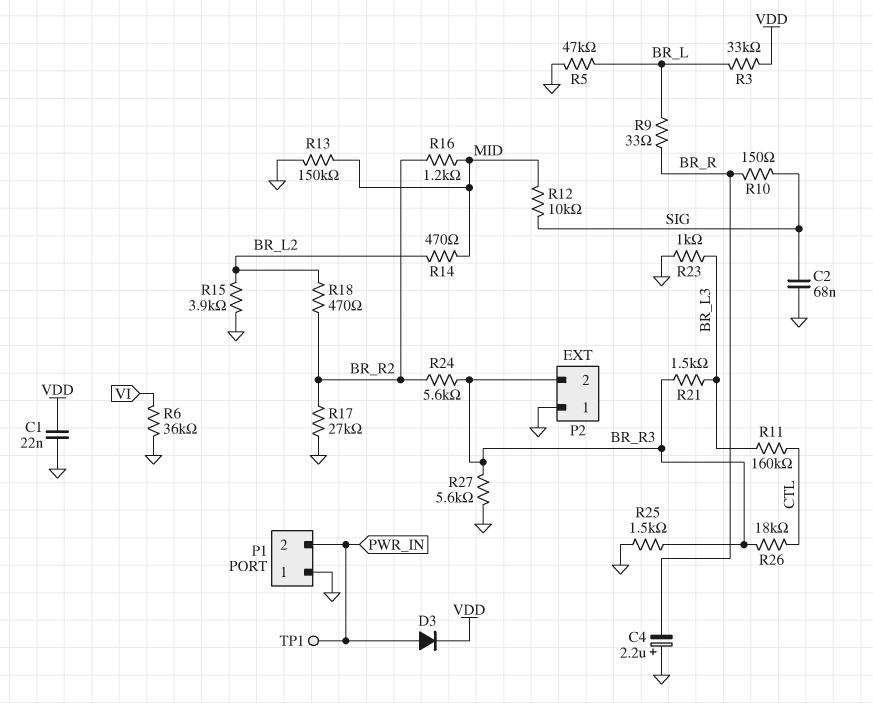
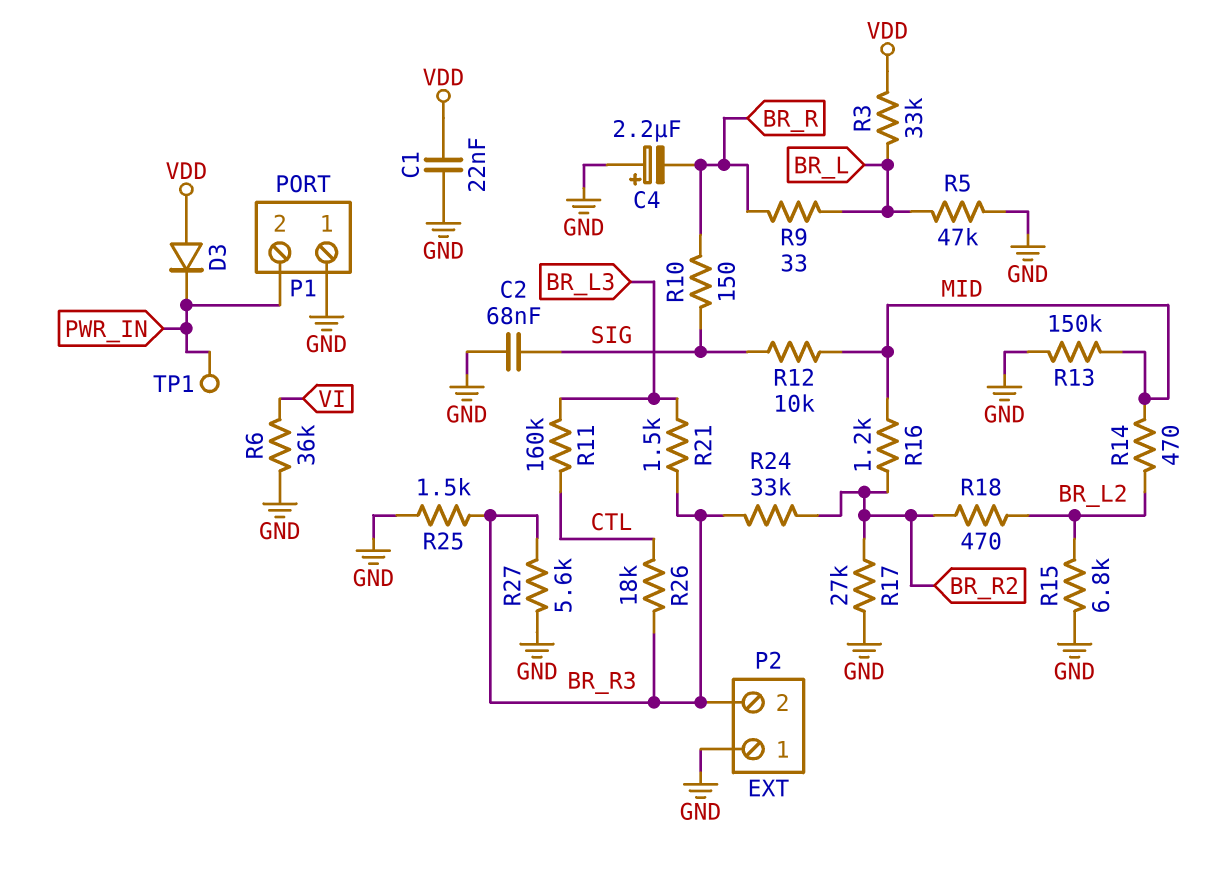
D3: diode (A PWR_IN, K VDD) -> diode (A VDD, K PWR_IN)
R15: 3.9k (BR_L2, GND) -> 6.8k (BR_L2, GND)
R23: 1k (BR_L3, GND) -> none
R24: 5.6k (BR_R2, BR_R3) -> 33k (BR_R2, BR_R3)

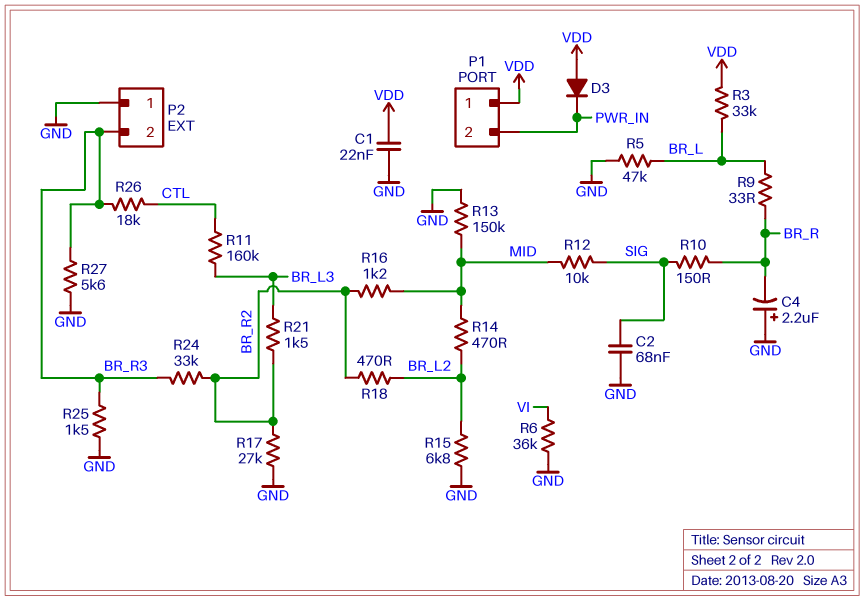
P1 pin 1: GND -> VDD
R21: 1.5k (BR_L3, BR_R3) -> 1.5k (BR_L3, BR_R2)
TP1: test point (PWR_IN) -> none

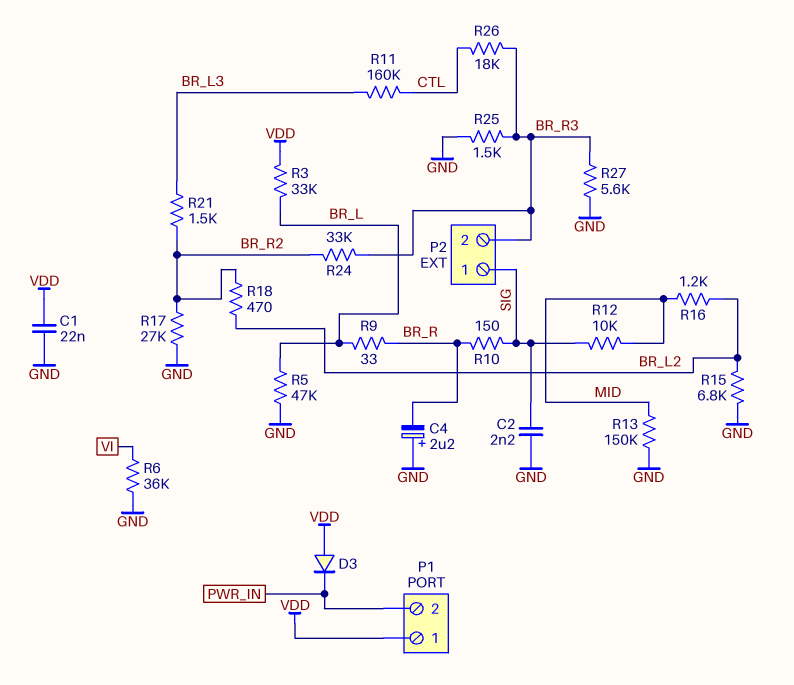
C2: 68nF (GND, SIG) -> 2.2nF (GND, SIG)
P2 pin 1: GND -> SIG
R14: 470 (BR_L2, MID) -> none
R16: 1.2k (BR_R2, MID) -> 1.2k (BR_L2, MID)

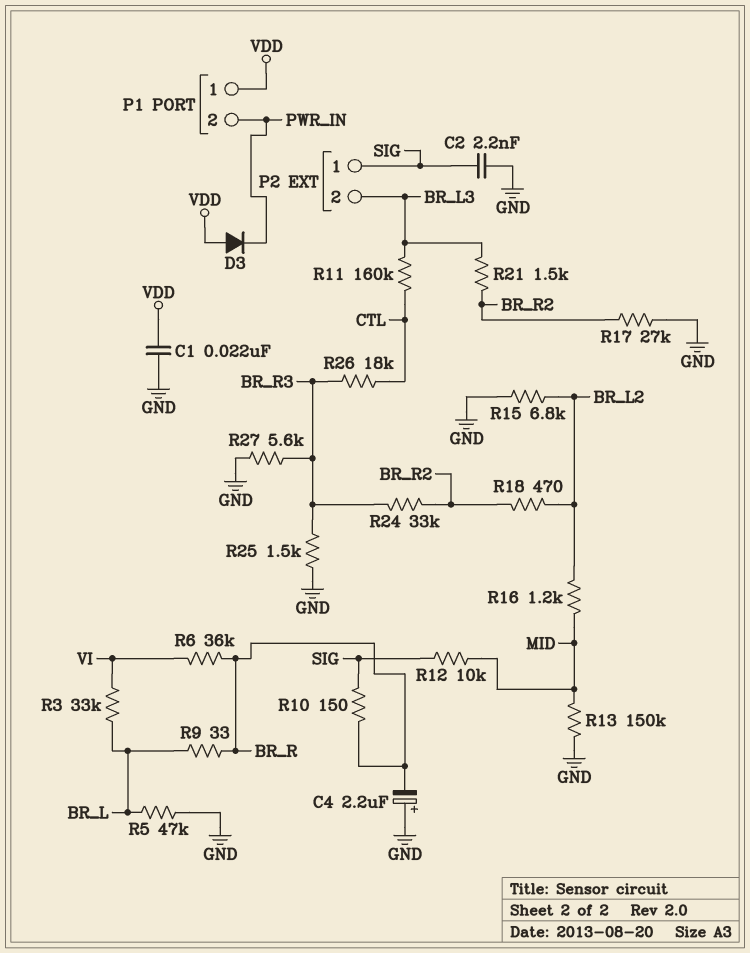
P2 pin 2: BR_R3 -> BR_L3
R3: 33k (BR_L, VDD) -> 33k (BR_L, VI)
R6: 36k (GND, VI) -> 36k (BR_R, VI)

